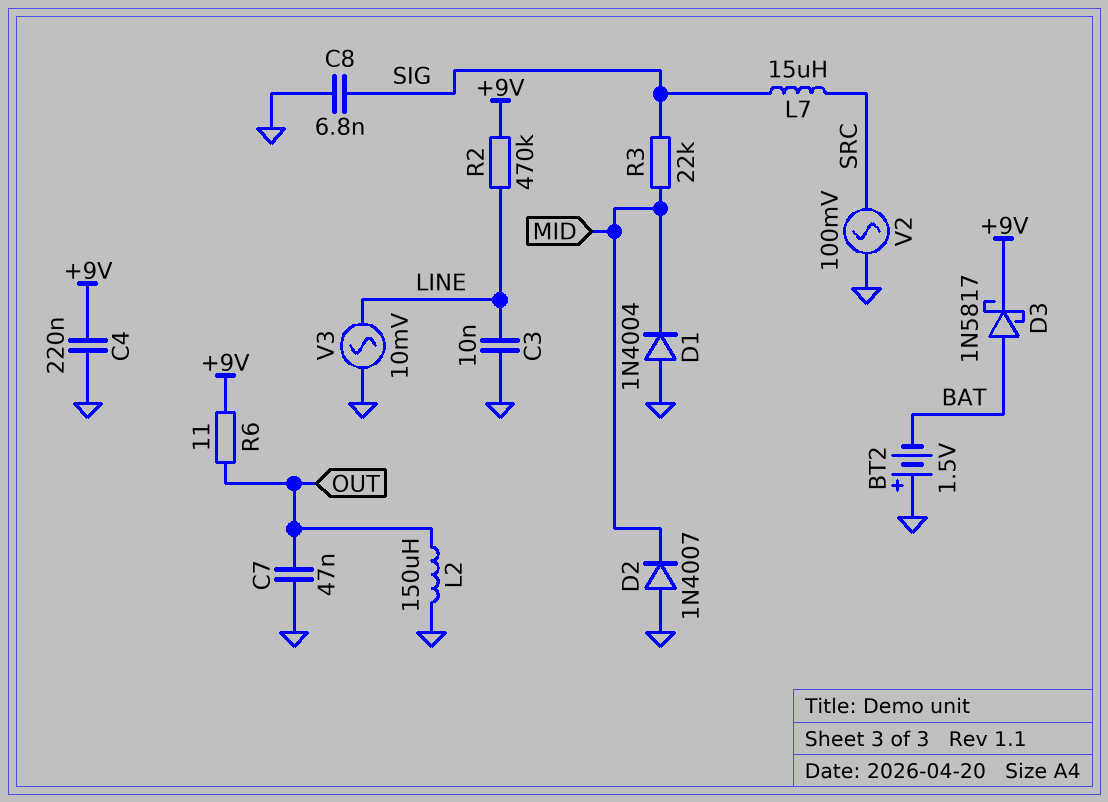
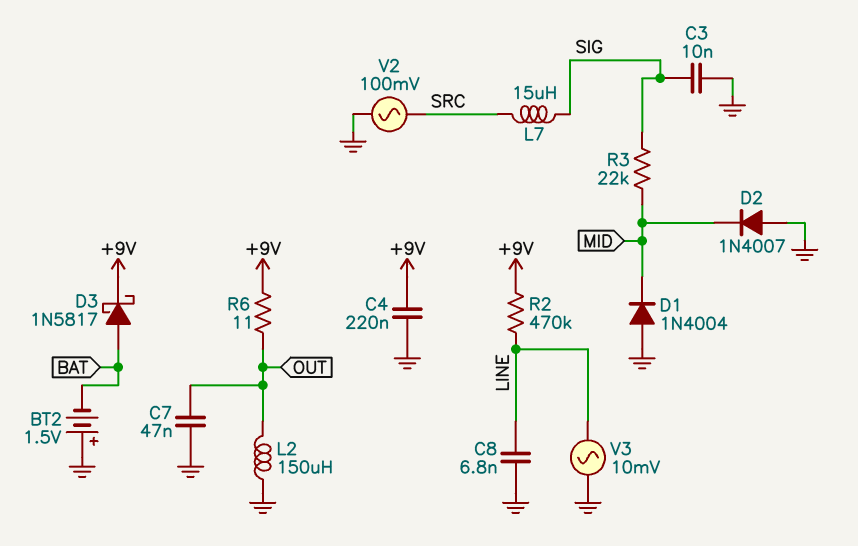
C3: 10nF (GND, LINE) -> 10nF (GND, SIG)
C8: 6.8nF (GND, SIG) -> 6.8nF (GND, LINE)

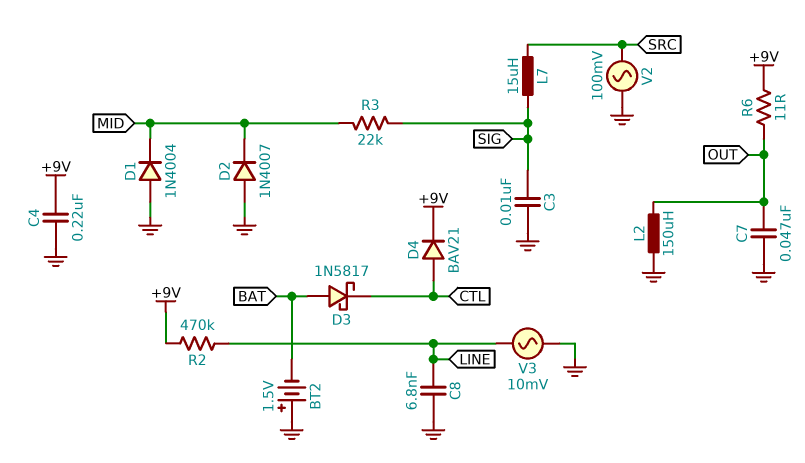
D3: schottky 1N5817 (A BAT, K +9V) -> schottky 1N5817 (A BAT, K CTL)
D4: none -> diode BAV21 (A CTL, K +9V)

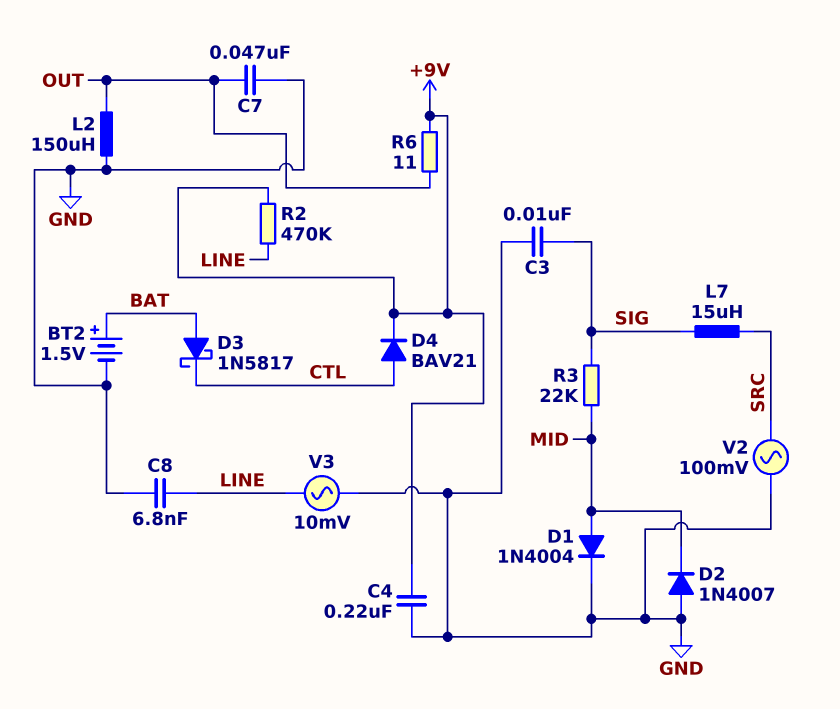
BT2: 1.5V (plus GND, minus BAT) -> 1.5V (plus BAT, minus GND)
D1: diode 1N4004 (A GND, K MID) -> diode 1N4004 (A MID, K GND)

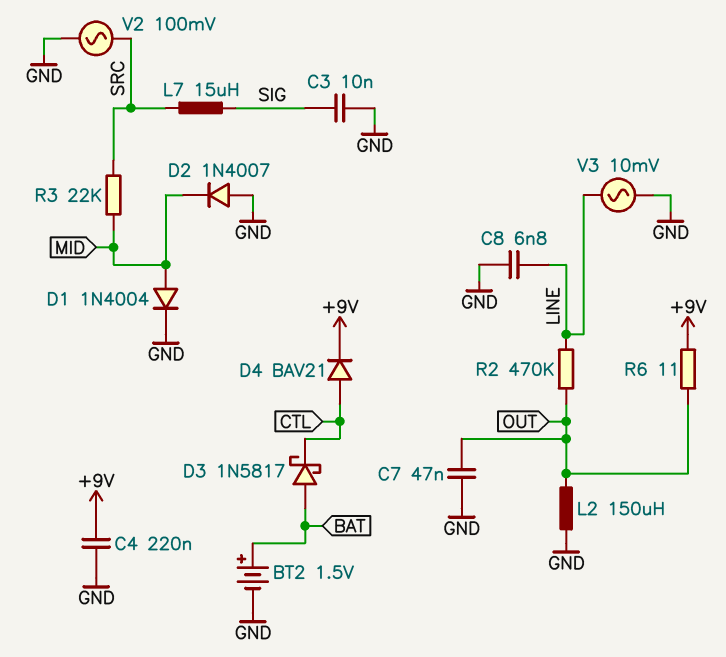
R2: 470k (+9V, LINE) -> 470k (LINE, OUT)
R3: 22k (MID, SIG) -> 22k (MID, SRC)

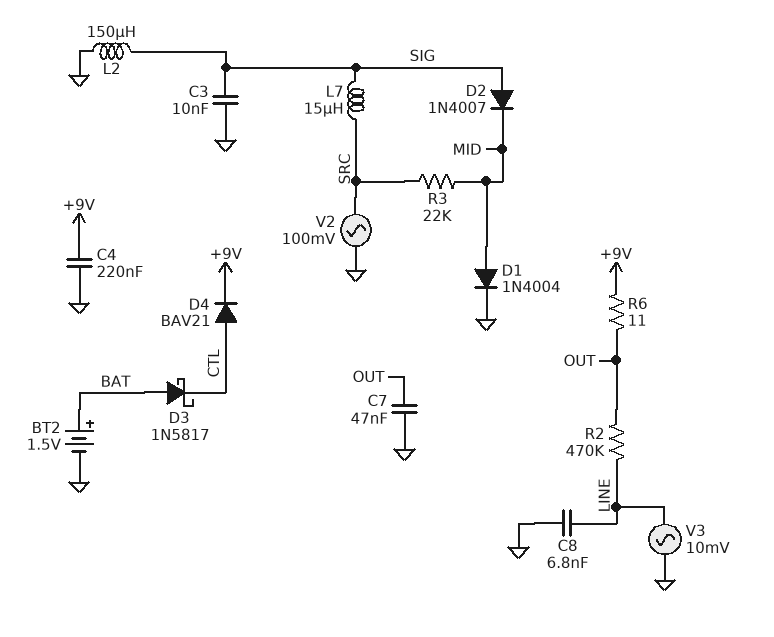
D2: diode 1N4007 (A GND, K MID) -> diode 1N4007 (A SIG, K MID)
L2: 150uH (GND, OUT) -> 150uH (GND, SIG)

